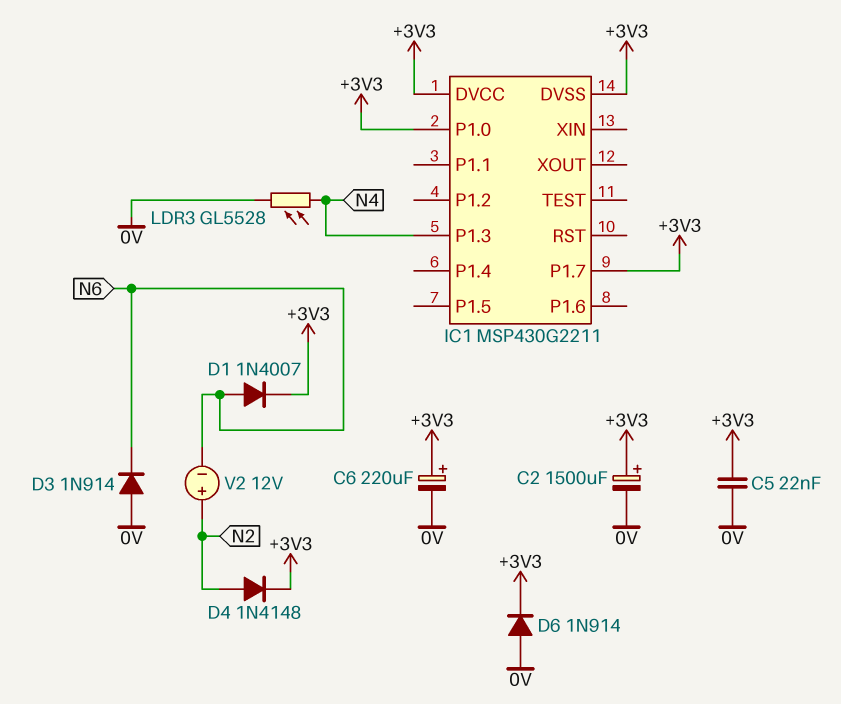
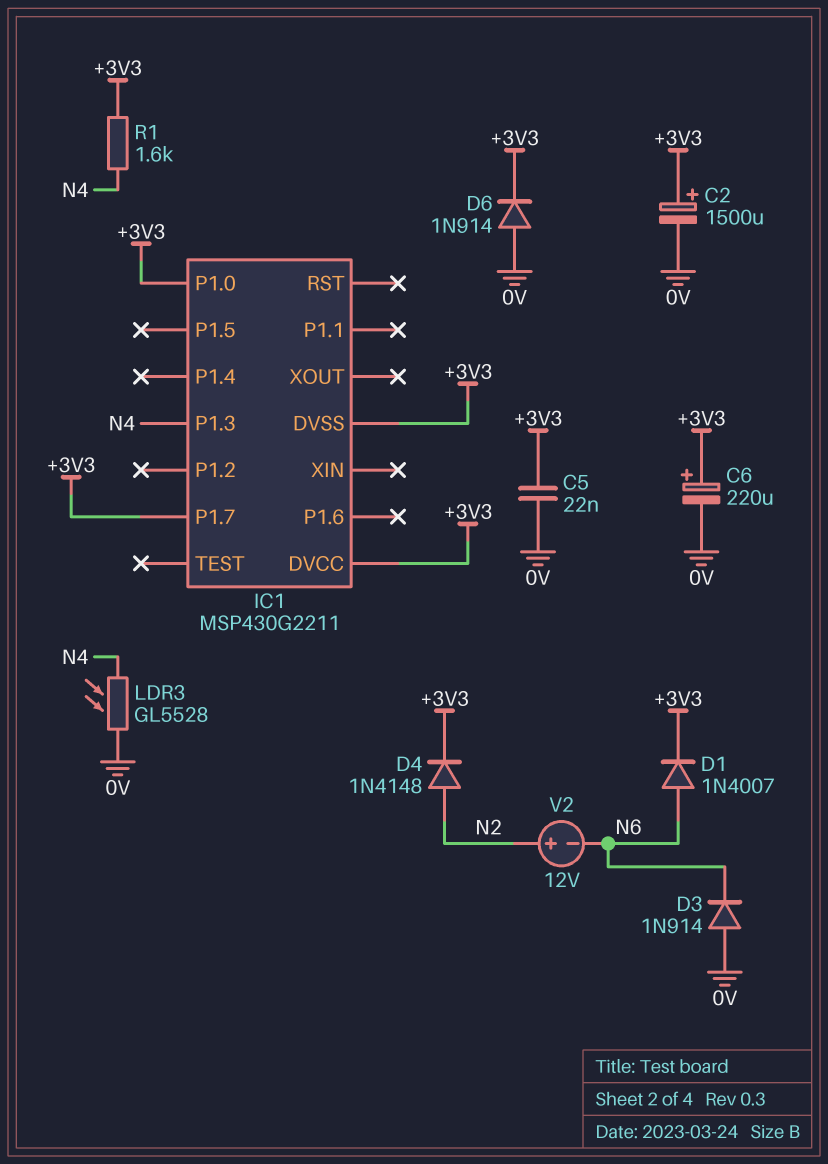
R1: none -> 1.6k (+3V3, N4)

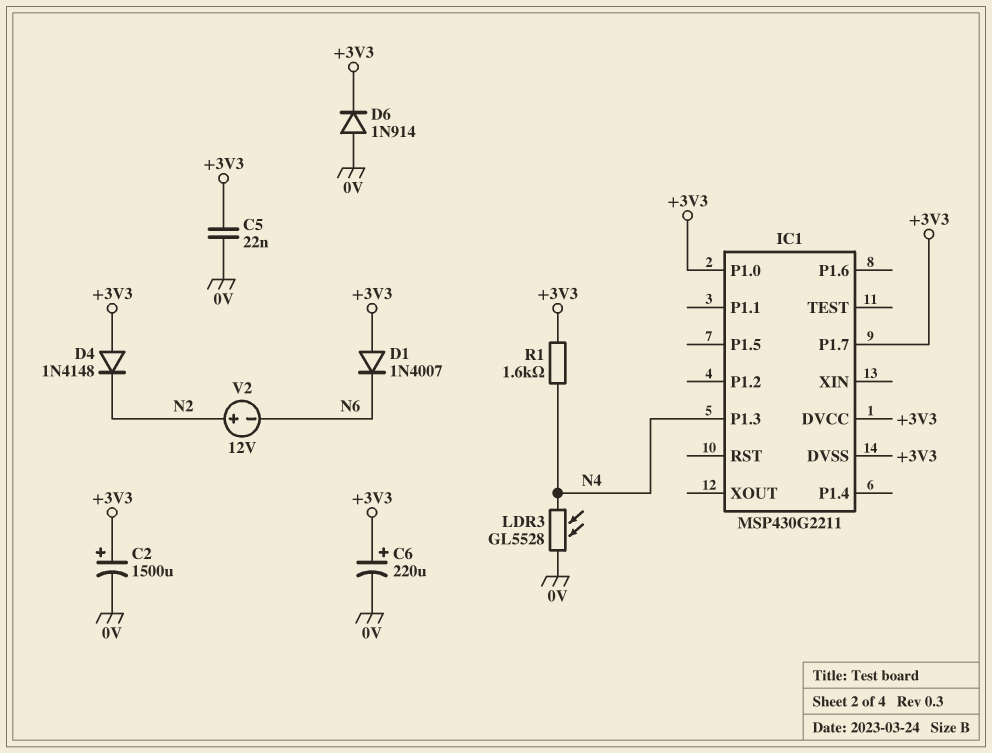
D1: diode 1N4007 (A N6, K +3V3) -> diode 1N4007 (A +3V3, K N6)
D3: diode 1N914 (A 0V, K N6) -> none
D4: diode 1N4148 (A N2, K +3V3) -> diode 1N4148 (A +3V3, K N2)

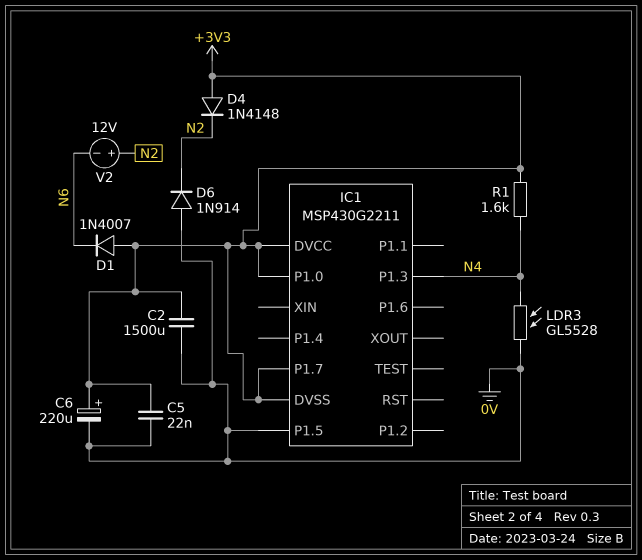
C2: 1500uF (plus +3V3, minus 0V) -> 1500uF (+3V3, 0V)
D6: diode 1N914 (A 0V, K +3V3) -> diode 1N914 (A 0V, K N2)
IC1 pin P1.5: none -> 0V

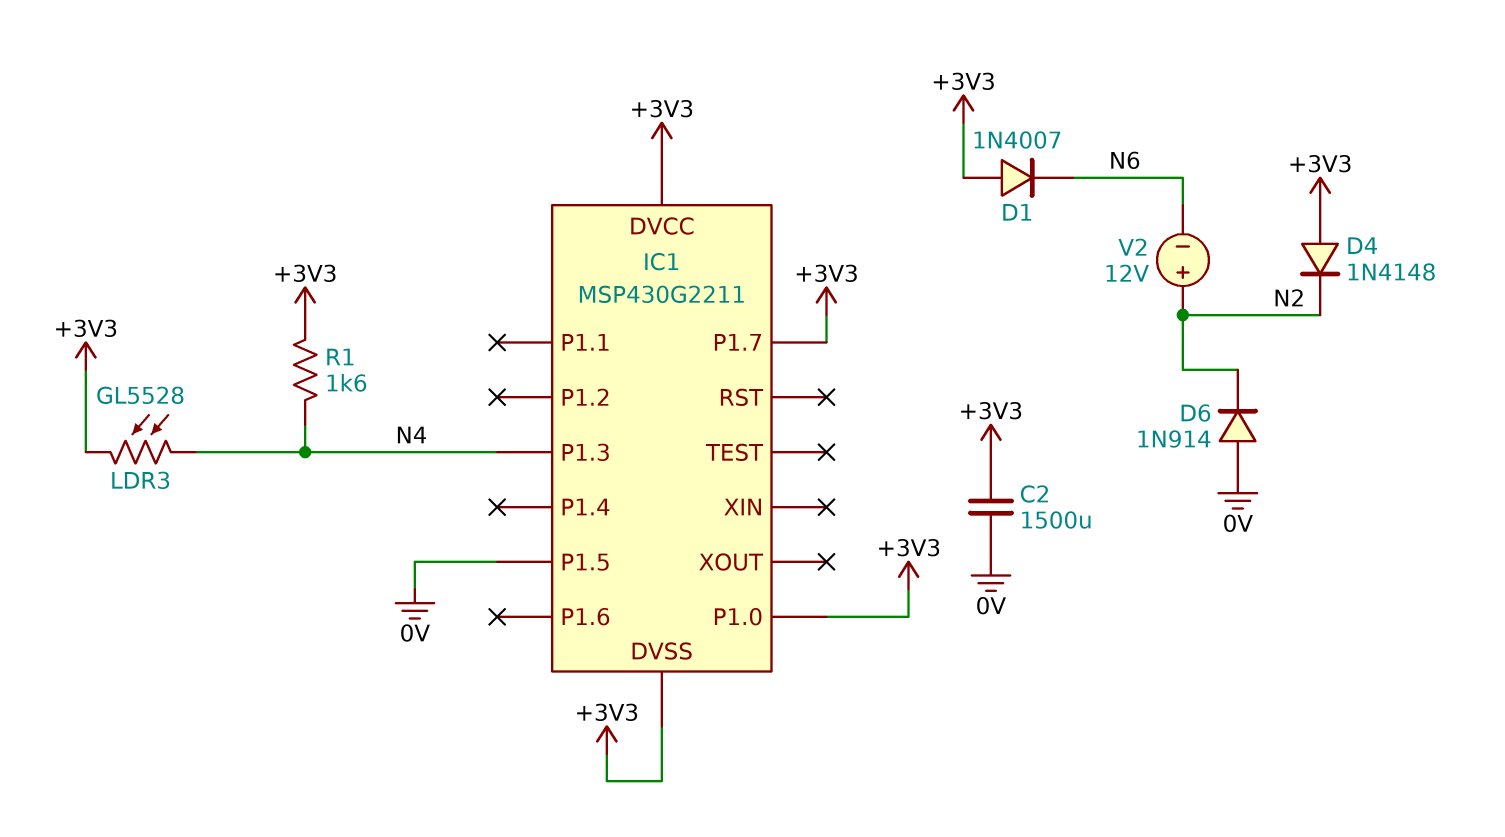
C5: 22nF (+3V3, 0V) -> none
C6: 220uF (plus +3V3, minus 0V) -> none
LDR3: GL5528 (0V, N4) -> GL5528 (+3V3, N4)

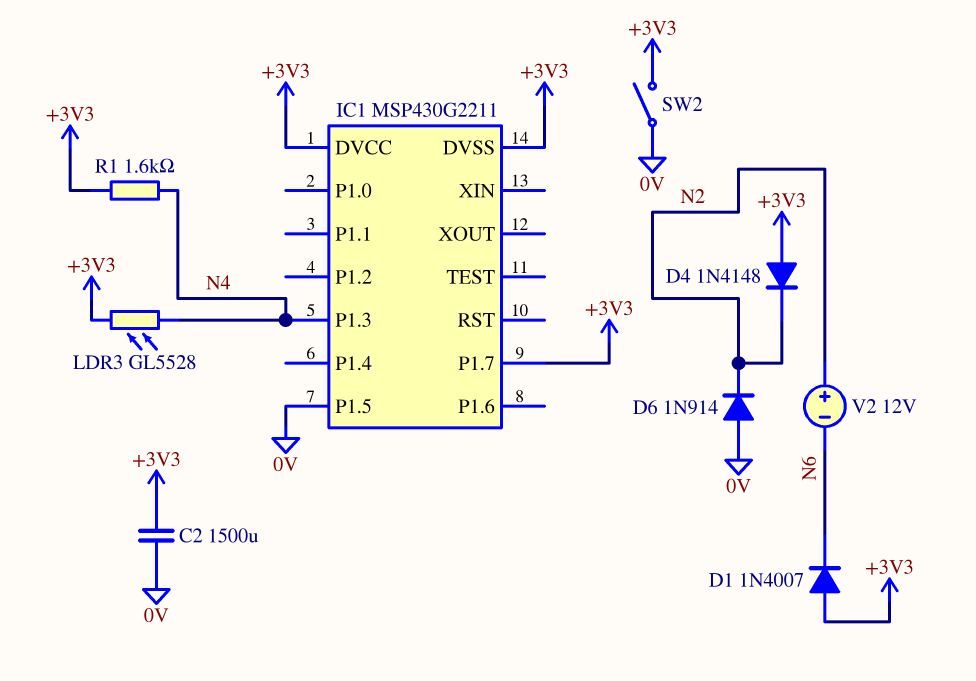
IC1 pin P1.0: +3V3 -> none
SW2: none -> switch (+3V3, 0V)

